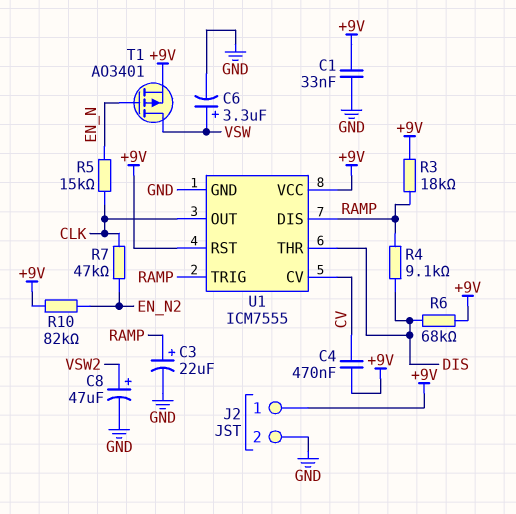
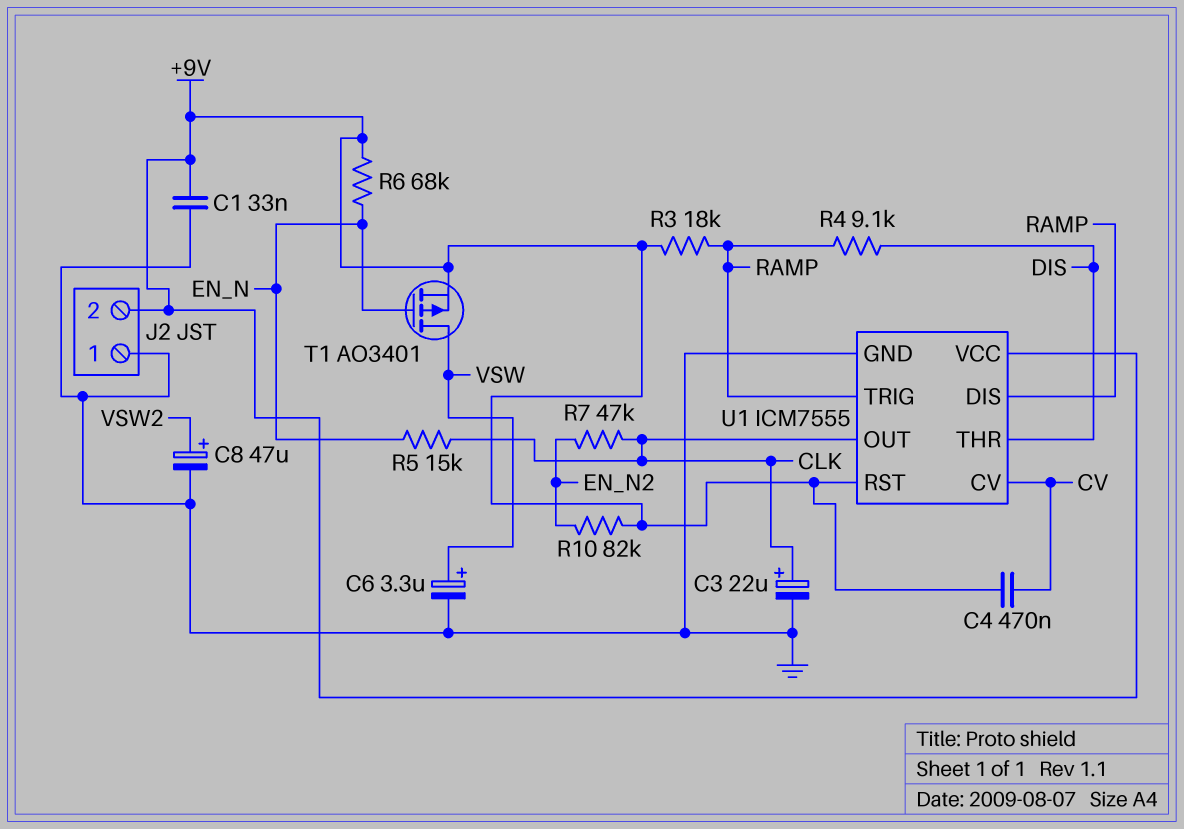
C3: 22uF (plus RAMP, minus GND) -> 22uF (plus CLK, minus GND)
J2 pin 1: +9V -> GND
J2 pin 2: GND -> +9V
R6: 68k (+9V, DIS) -> 68k (+9V, EN_N)

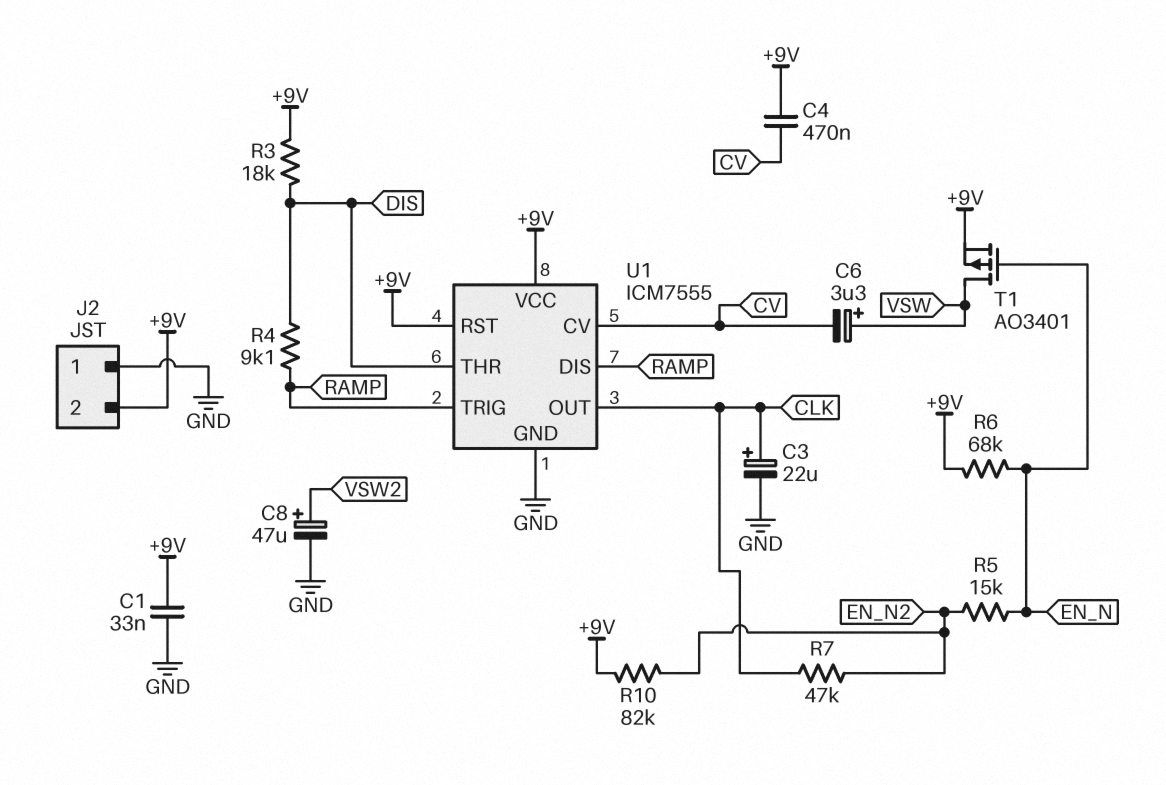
C6: 3.3uF (plus VSW, minus GND) -> 3.3uF (plus VSW, minus CV)
R3: 18k (+9V, RAMP) -> 18k (+9V, DIS)
R5: 15k (CLK, EN_N) -> 15k (EN_N, EN_N2)

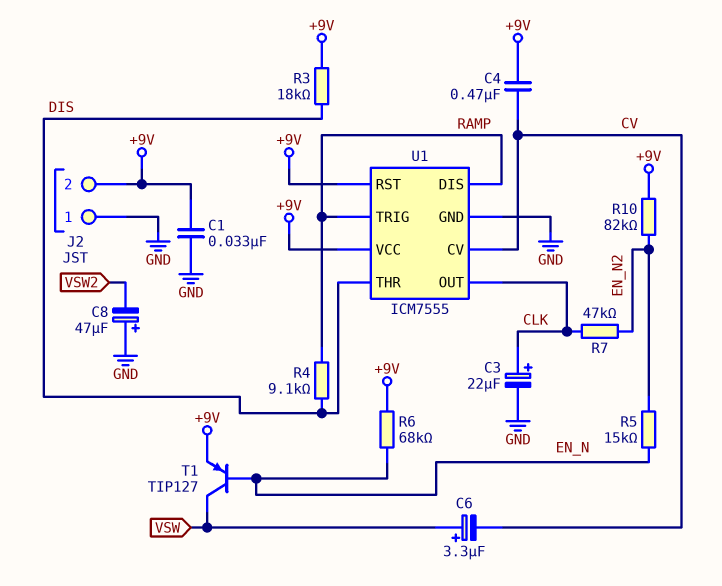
C8: 47uF (plus VSW2, minus GND) -> 47uF (plus GND, minus VSW2)
T1: PMOS AO3401 (G EN_N, D VSW, S +9V) -> PNP TIP127 (B EN_N, C VSW, E +9V)

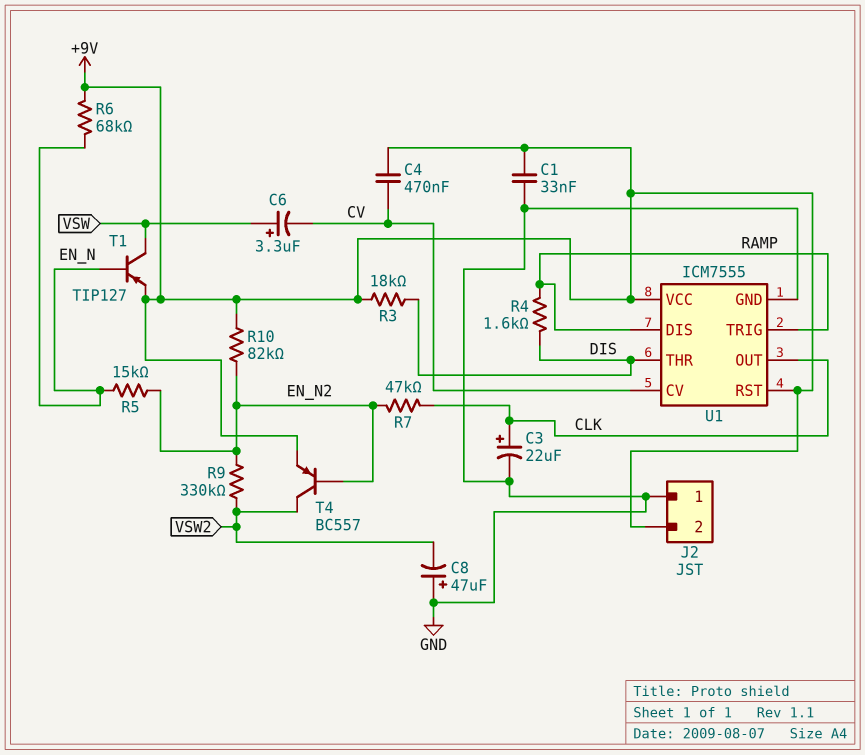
R4: 9.1k (DIS, RAMP) -> 1.6k (DIS, RAMP)
R9: none -> 330k (EN_N2, VSW2)
T4: none -> PNP BC557 (B EN_N2, C VSW2, E +9V)

